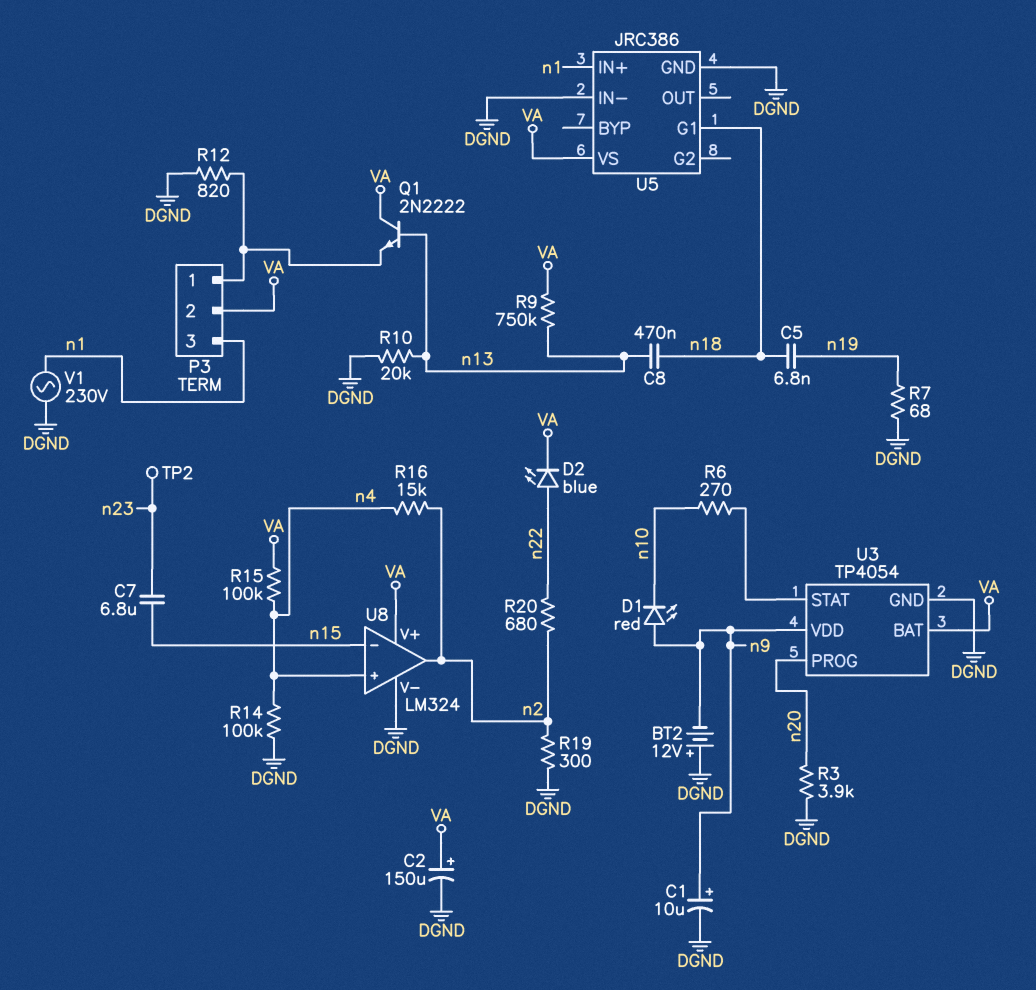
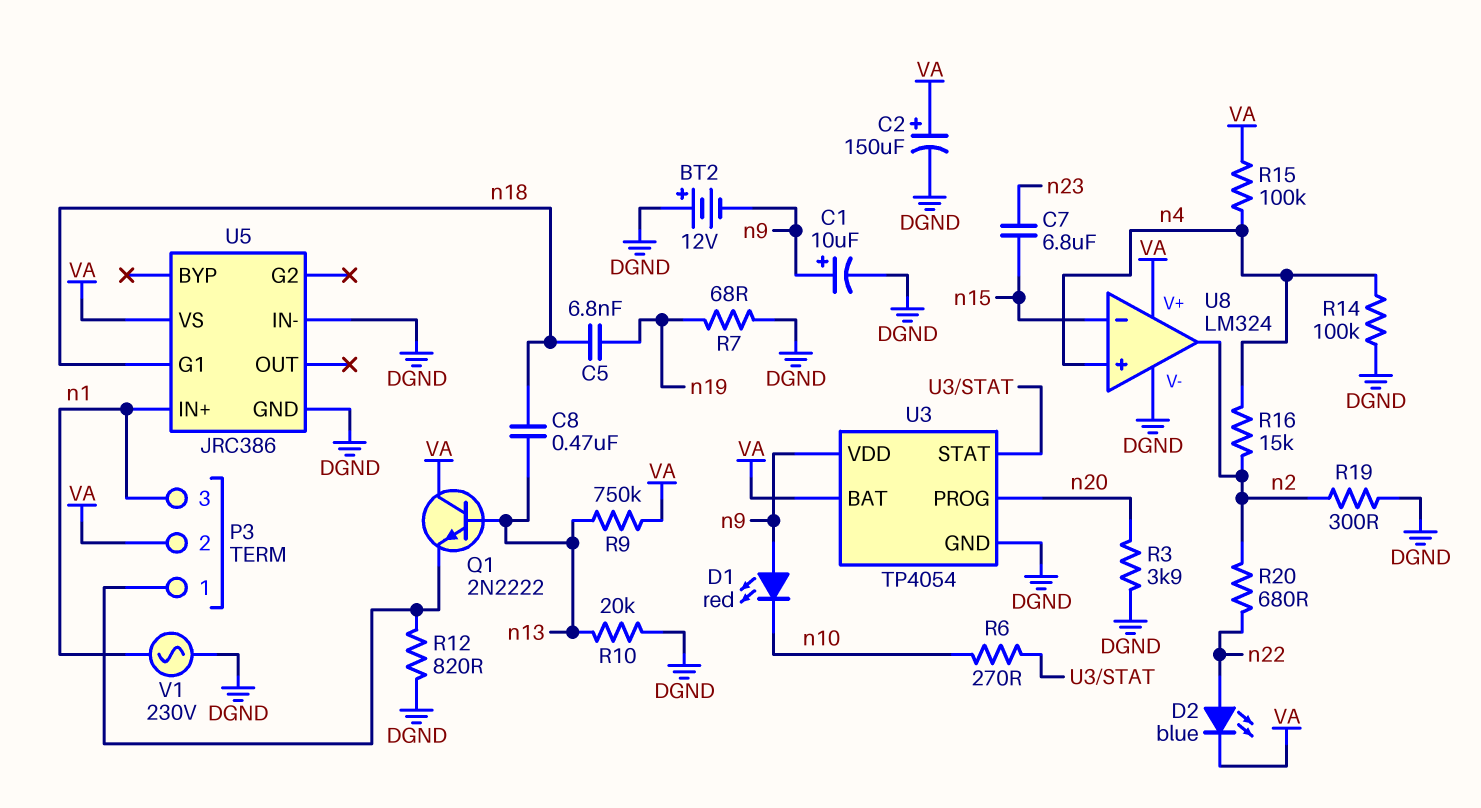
TP2: test point (n23) -> none

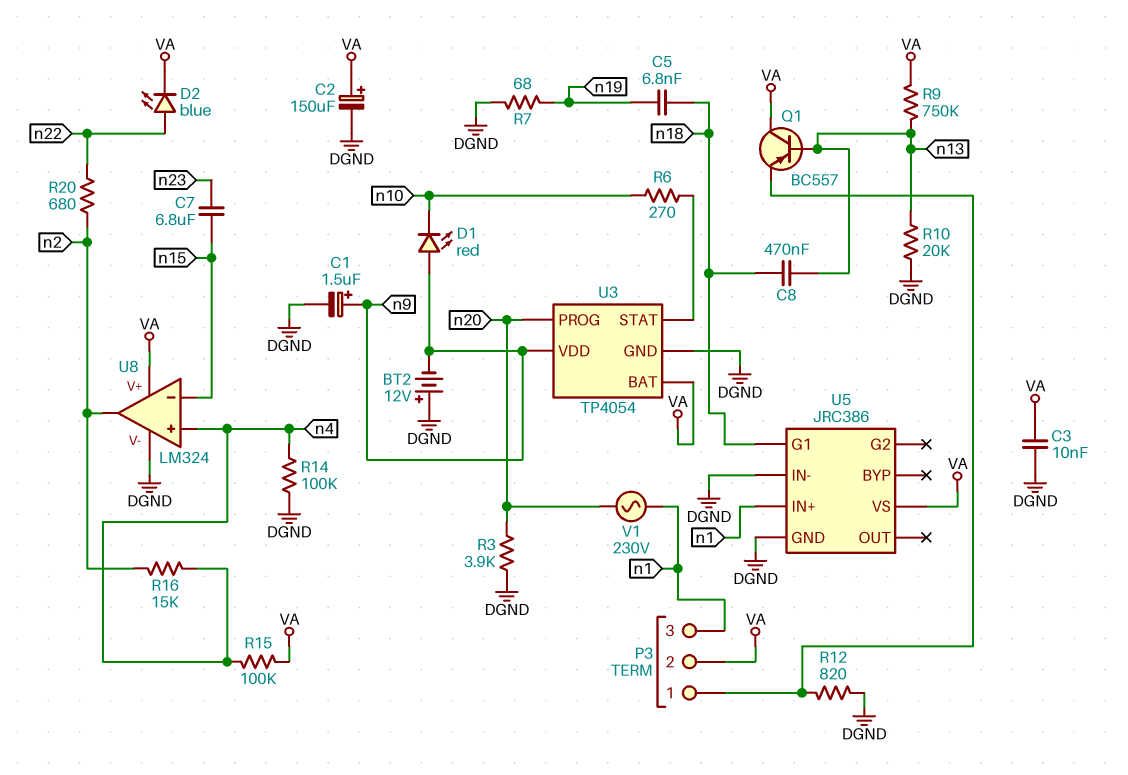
C1: 10uF (plus n9, minus DGND) -> 1.5uF (plus n9, minus DGND)
C3: none -> 10nF (DGND, VA)
Q1: NPN 2N2222 (B n13, C VA, E P3/1) -> PNP BC557 (B n13, C VA, E P3/1)
R19: 300 (DGND, n2) -> none
V1: AC 230V (DGND, n1) -> AC 230V (n1, n20)

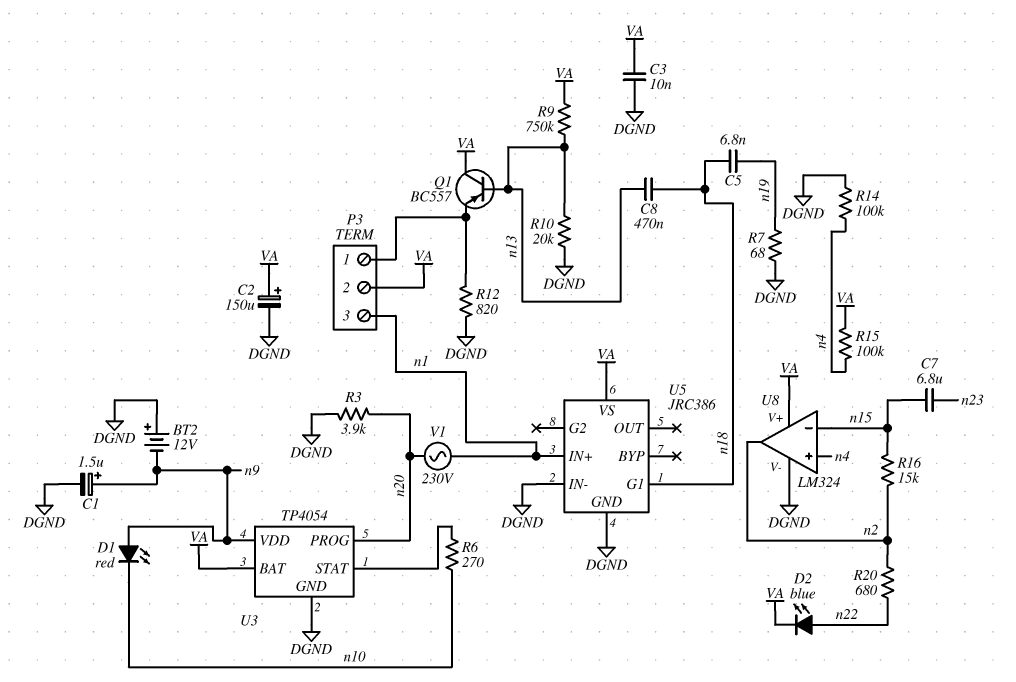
R16: 15k (n2, n4) -> 15k (n2, n15)

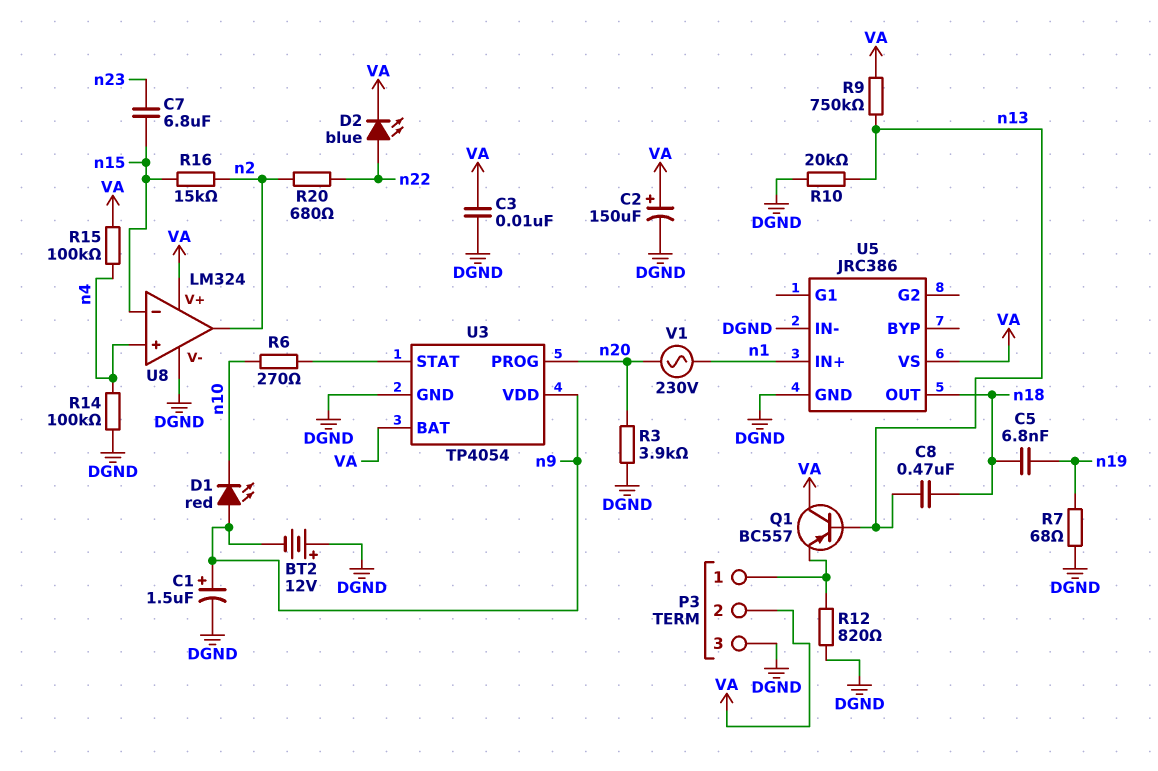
P3 pin 3: n1 -> DGND
U5 pin G1: n18 -> none
U5 pin OUT: none -> n18

